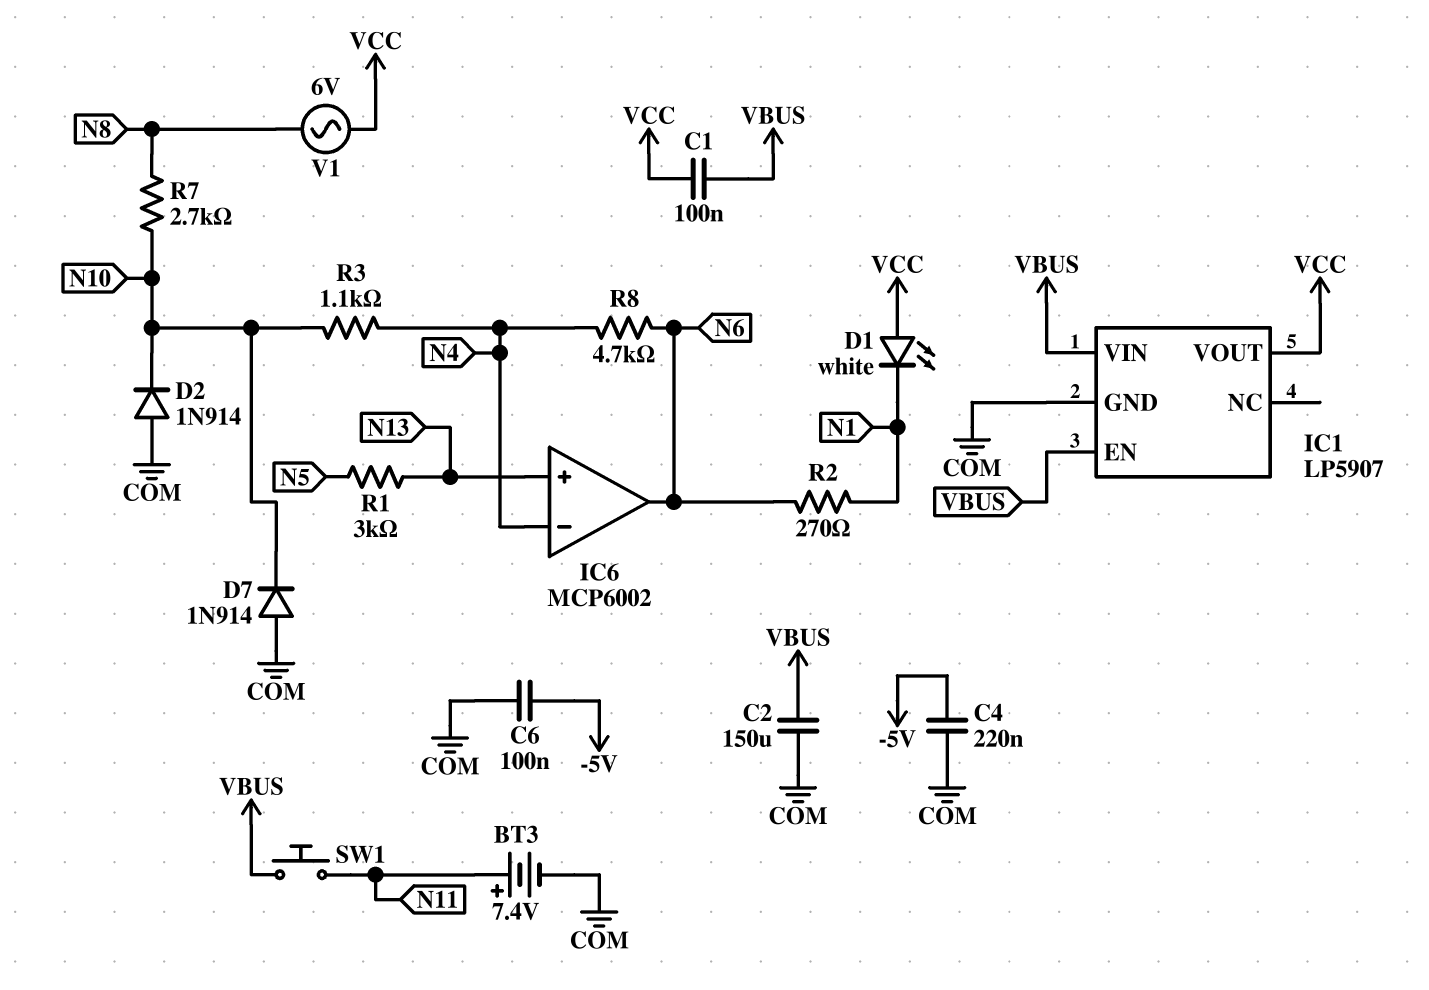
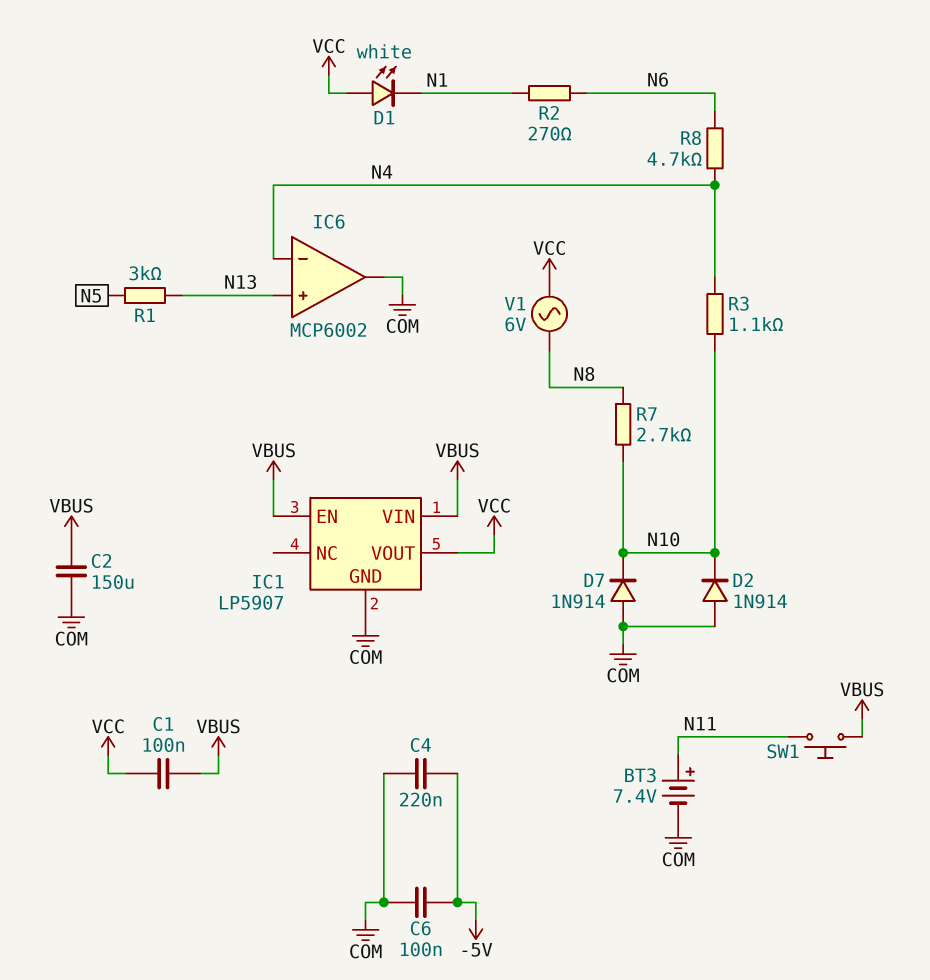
IC6 pin out: N6 -> COM

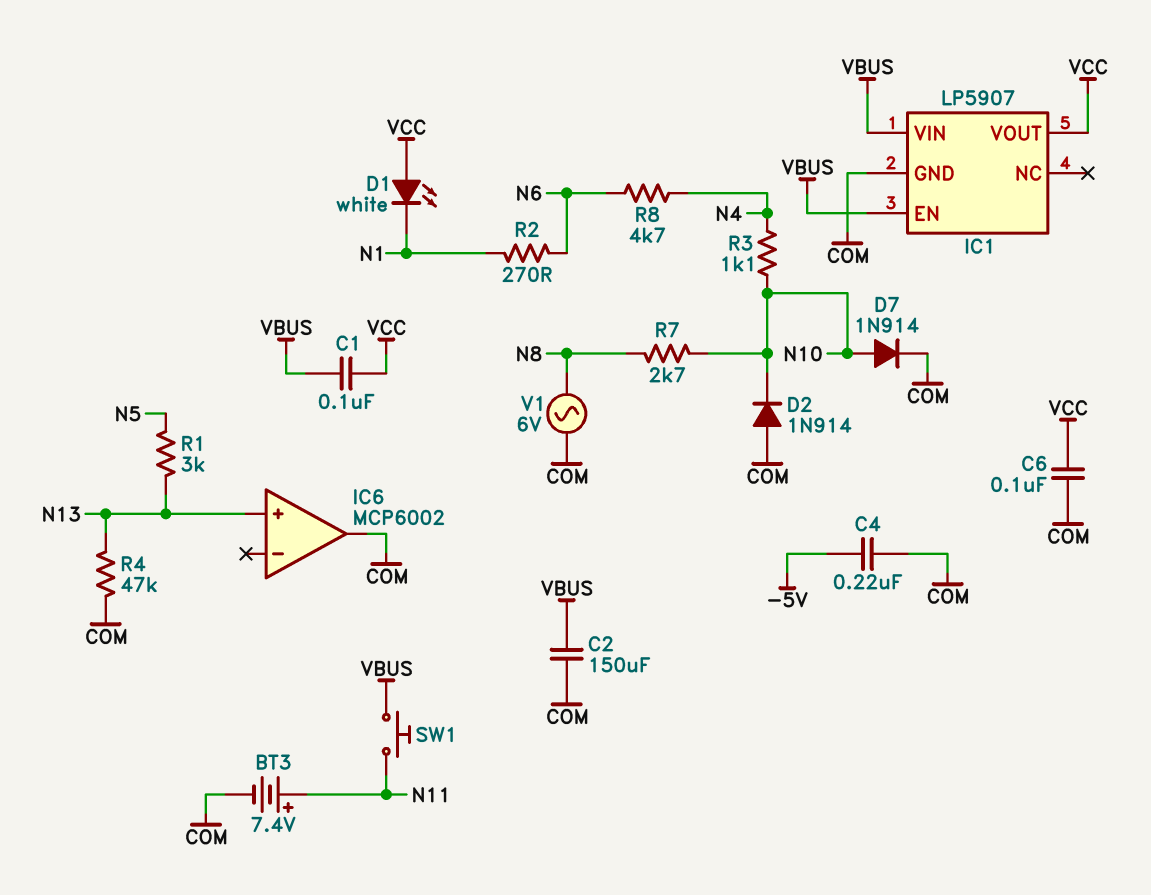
C6: 100nF (-5V, COM) -> 100nF (COM, VCC)
D7: diode 1N914 (A COM, K N10) -> diode 1N914 (A N10, K COM)
IC6 pin in-: N4 -> none
R4: none -> 47k (COM, N13)
V1: AC 6V (N8, VCC) -> AC 6V (COM, N8)

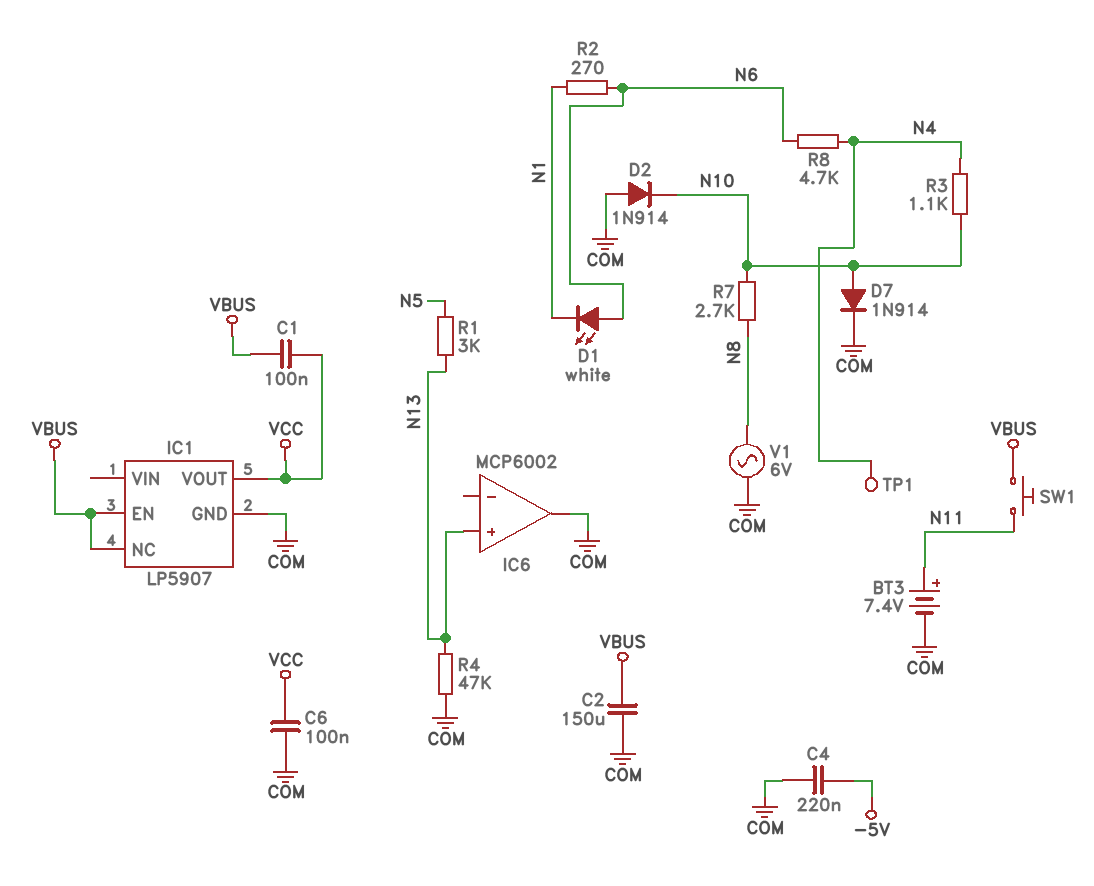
D1: LED white (A VCC, K N1) -> LED white (A N6, K N1)
IC1 pin NC: none -> VBUS
IC1 pin VIN: VBUS -> none
TP1: none -> test point (N4)

